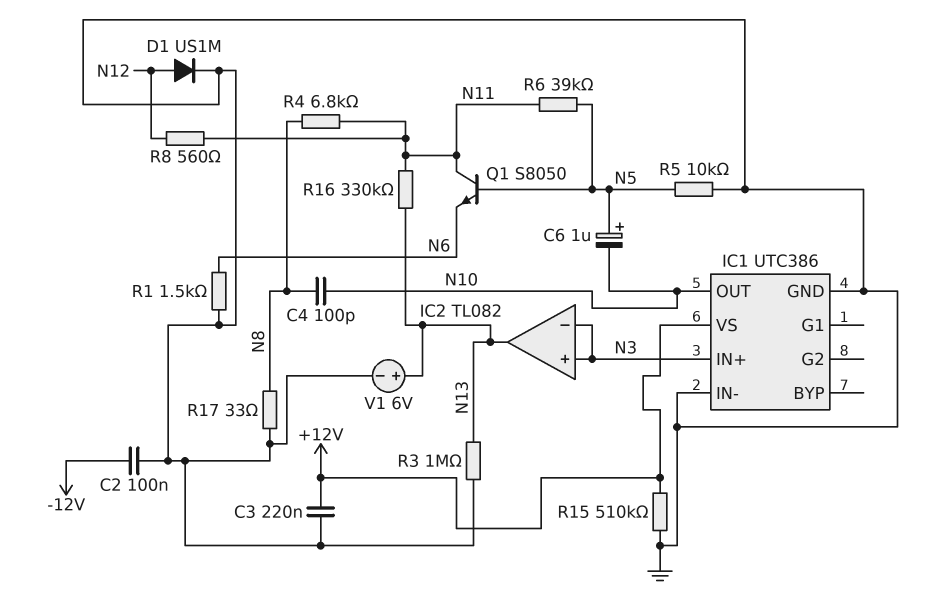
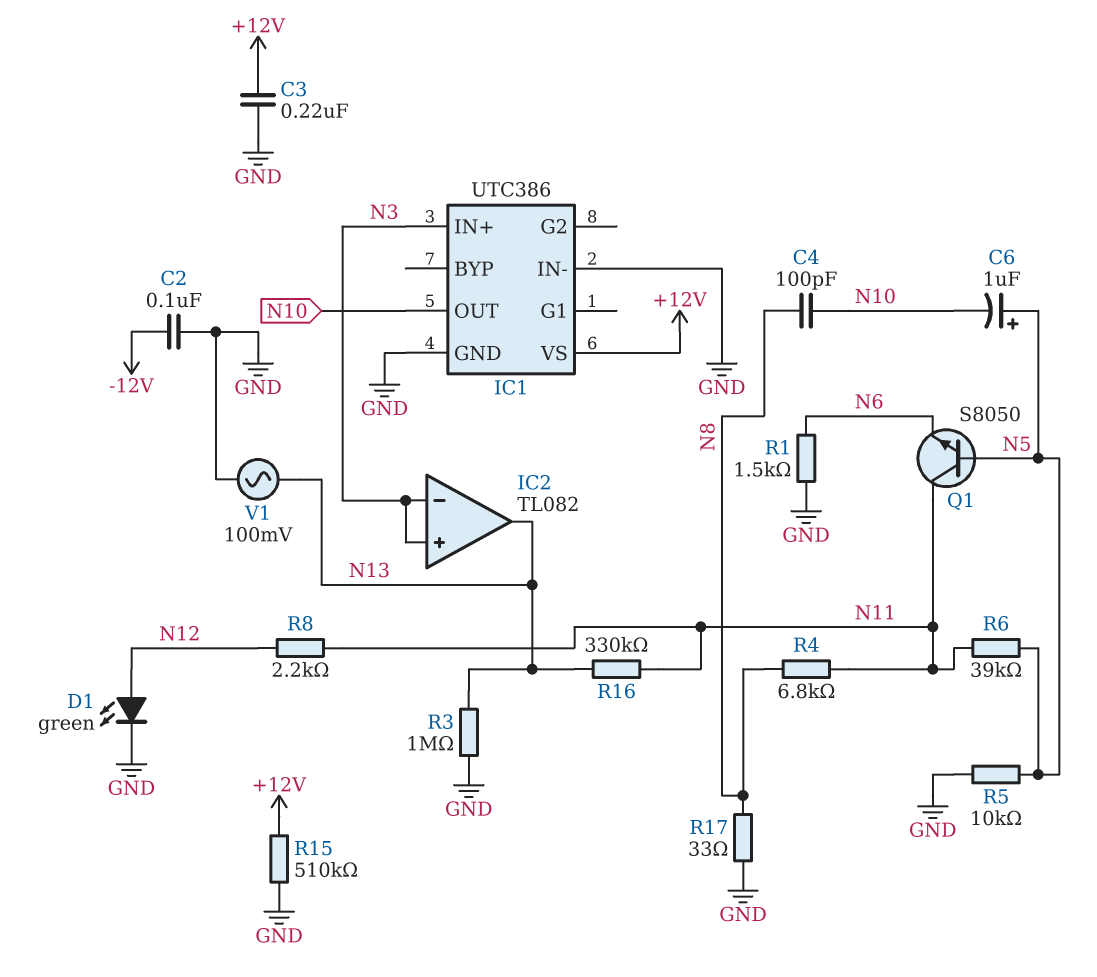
D1: diode US1M (A N12, K GND) -> LED green (A N12, K GND)
R8: 560 (N11, N12) -> 2.2k (N11, N12)
V1: 6V (plus N13, minus GND) -> AC 100mV (GND, N13)

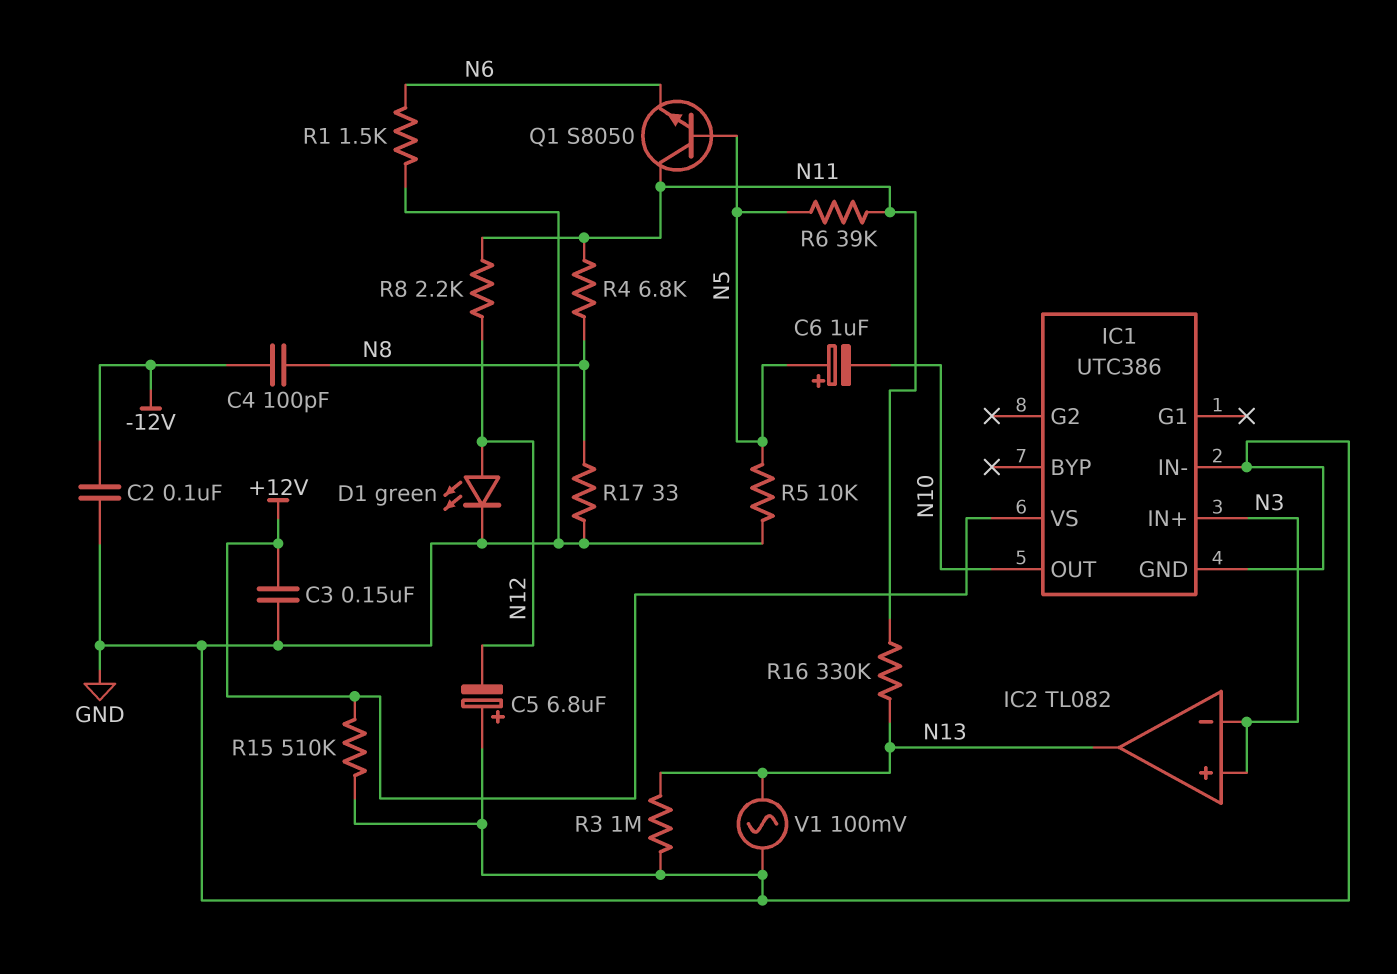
C3: 220nF (+12V, GND) -> 150nF (+12V, GND)
C4: 100pF (N8, N10) -> 100pF (-12V, N8)
C5: none -> 6.8uF (plus GND, minus N12)

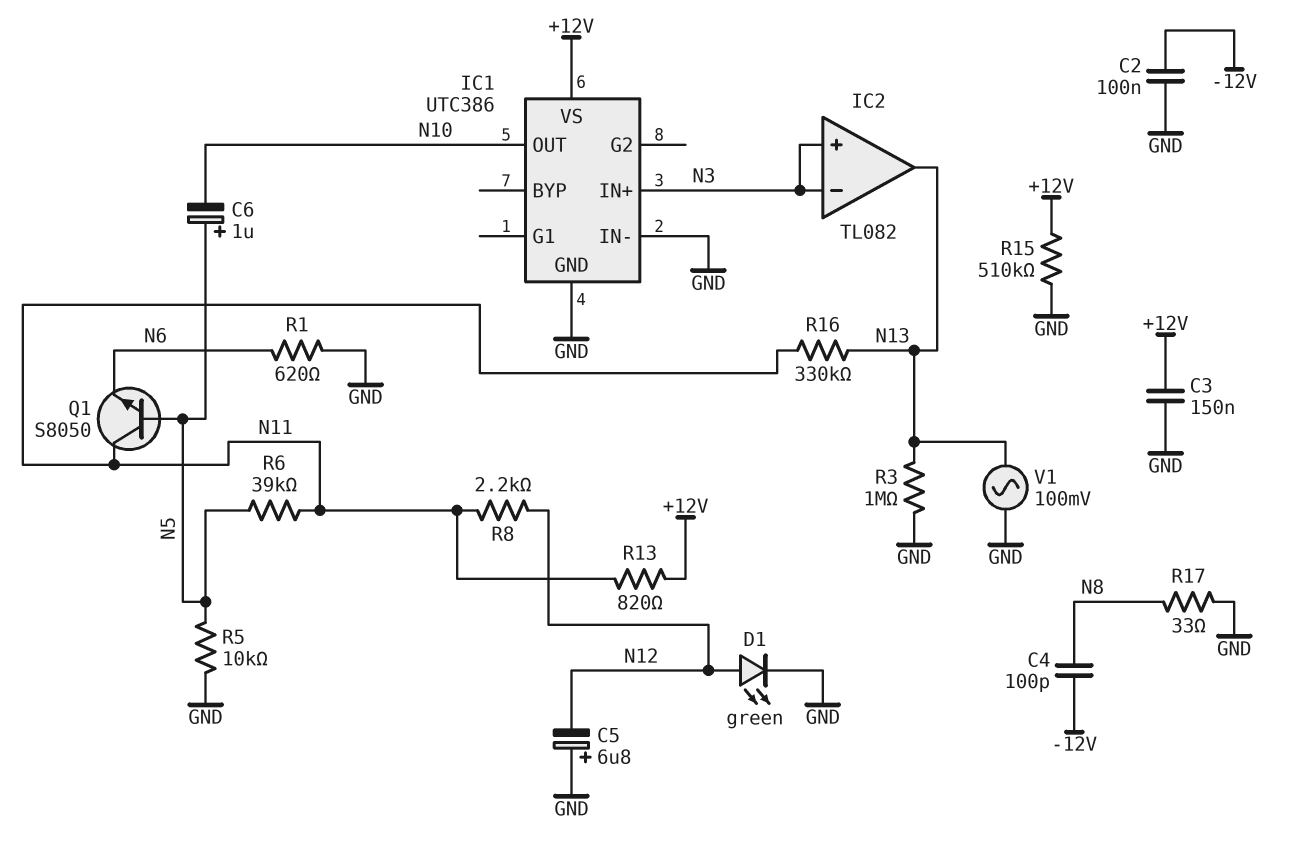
R1: 1.5k (GND, N6) -> 620 (GND, N6)
R4: 6.8k (N8, N11) -> none
R13: none -> 820 (+12V, N11)

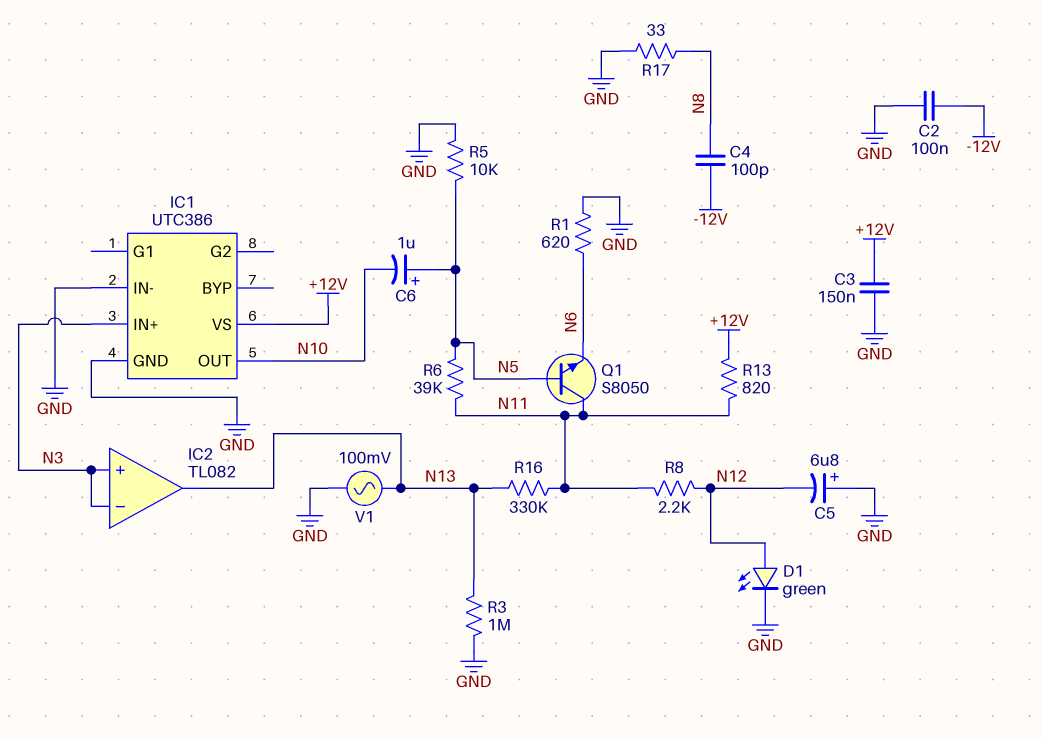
R15: 510k (+12V, GND) -> none

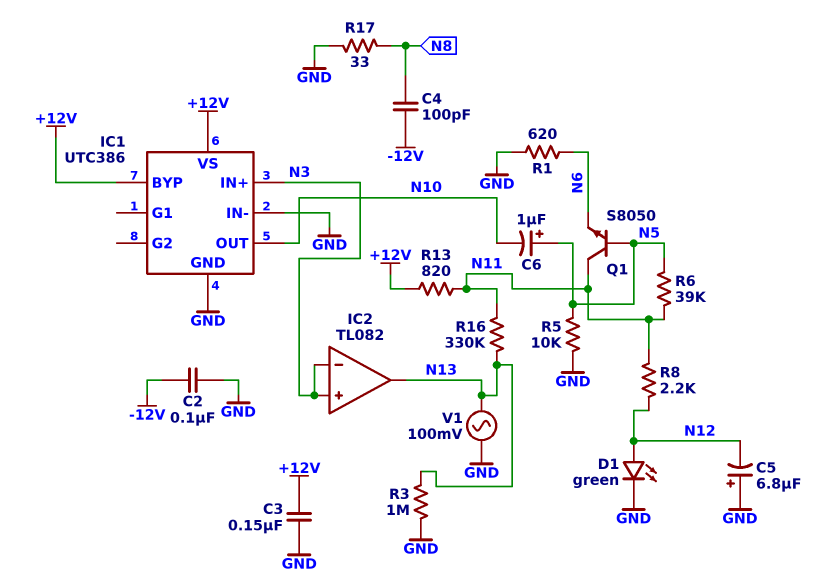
IC1 pin BYP: none -> +12V

